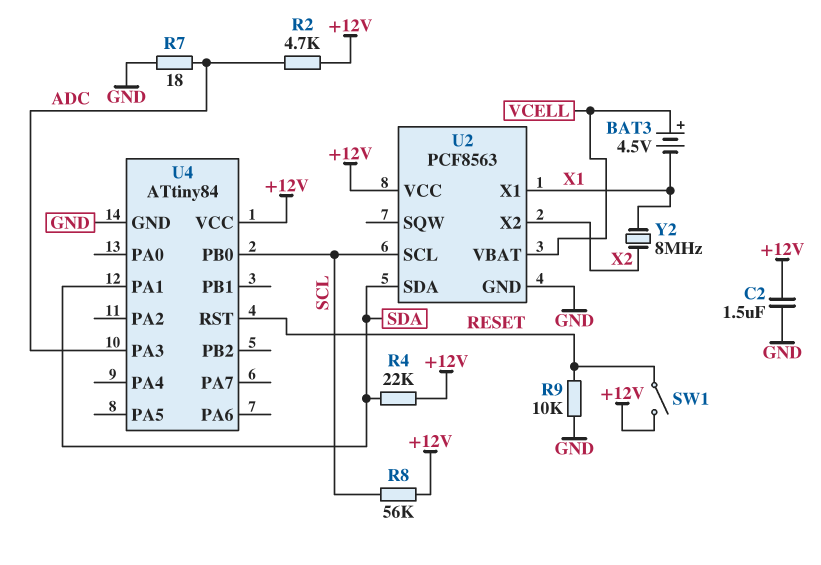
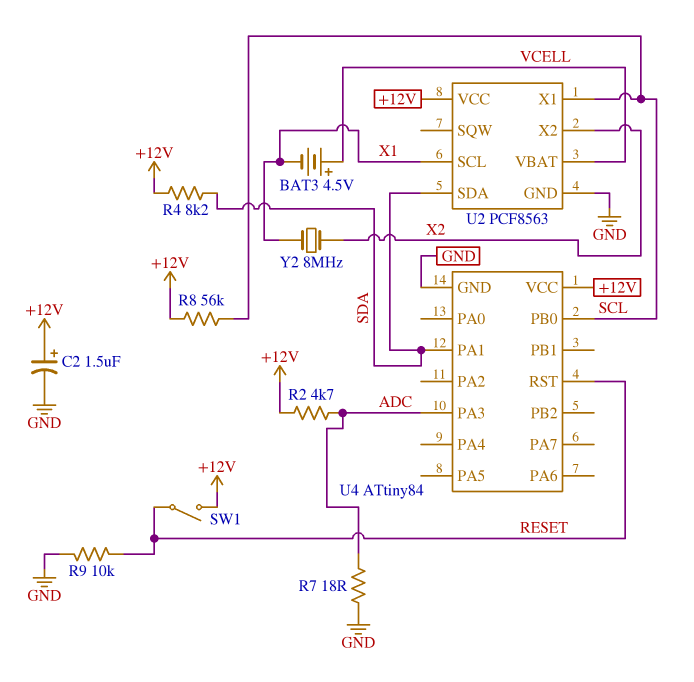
C2: 1.5uF (+12V, GND) -> 1.5uF (plus +12V, minus GND)
R4: 22k (+12V, SDA) -> 8.2k (+12V, SDA)
U2 pin SCL: SCL -> X1
U2 pin X1: X1 -> SCL

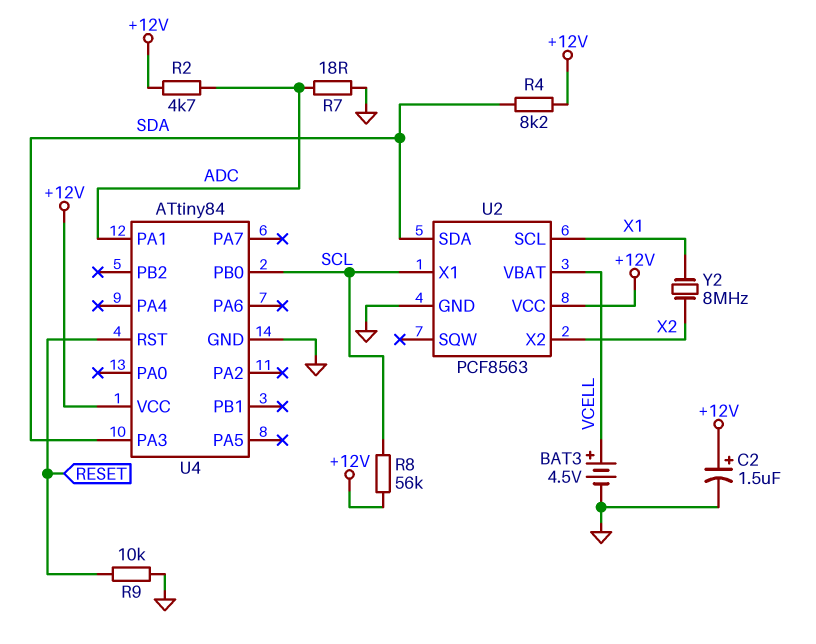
BAT3: 4.5V (plus VCELL, minus X1) -> 4.5V (plus VCELL, minus GND)
SW1: switch (+12V, RESET) -> none
U4 pin PA1: SDA -> ADC
U4 pin PA3: ADC -> SDA

